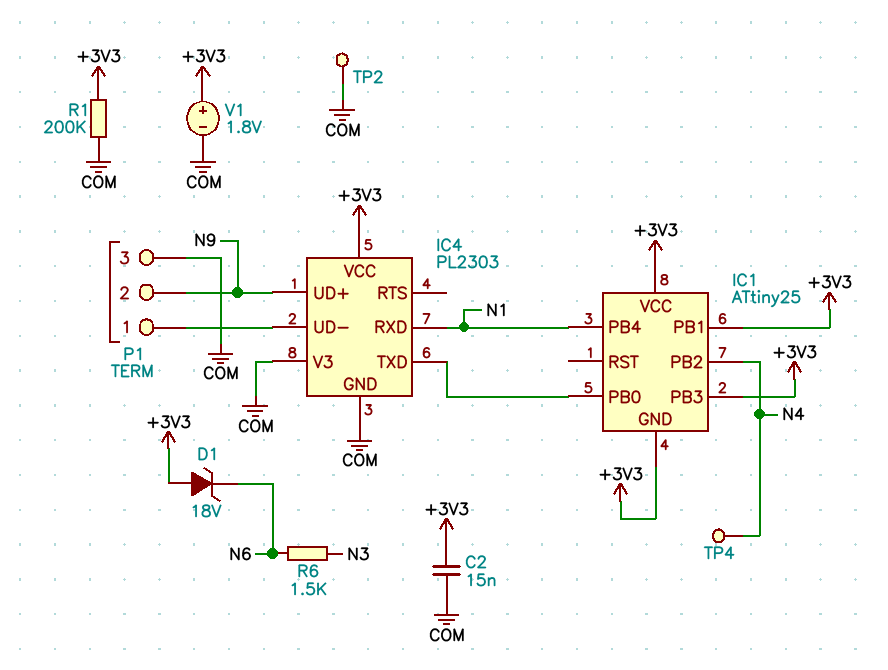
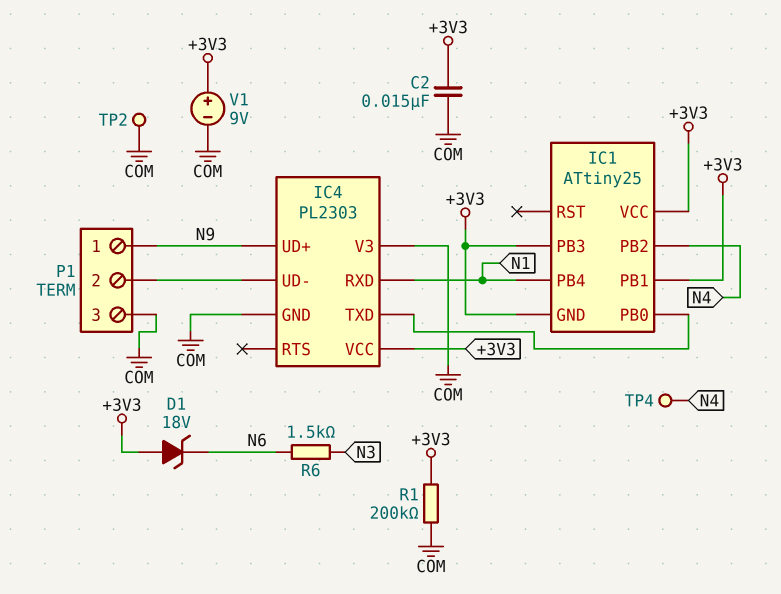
P1 pin 1: IC4/UD- -> N9
P1 pin 2: N9 -> IC4/UD-
V1: 1.8V (plus +3V3, minus COM) -> 9V (plus +3V3, minus COM)

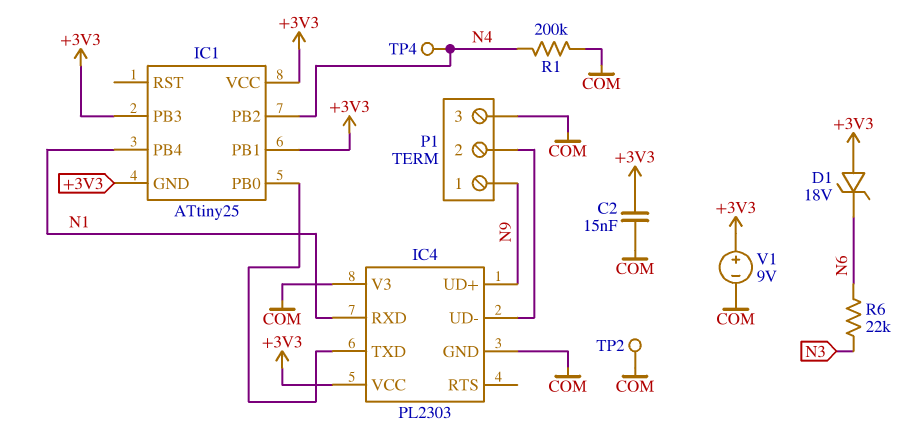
R1: 200k (+3V3, COM) -> 200k (COM, N4)
R6: 1.5k (N3, N6) -> 22k (N3, N6)

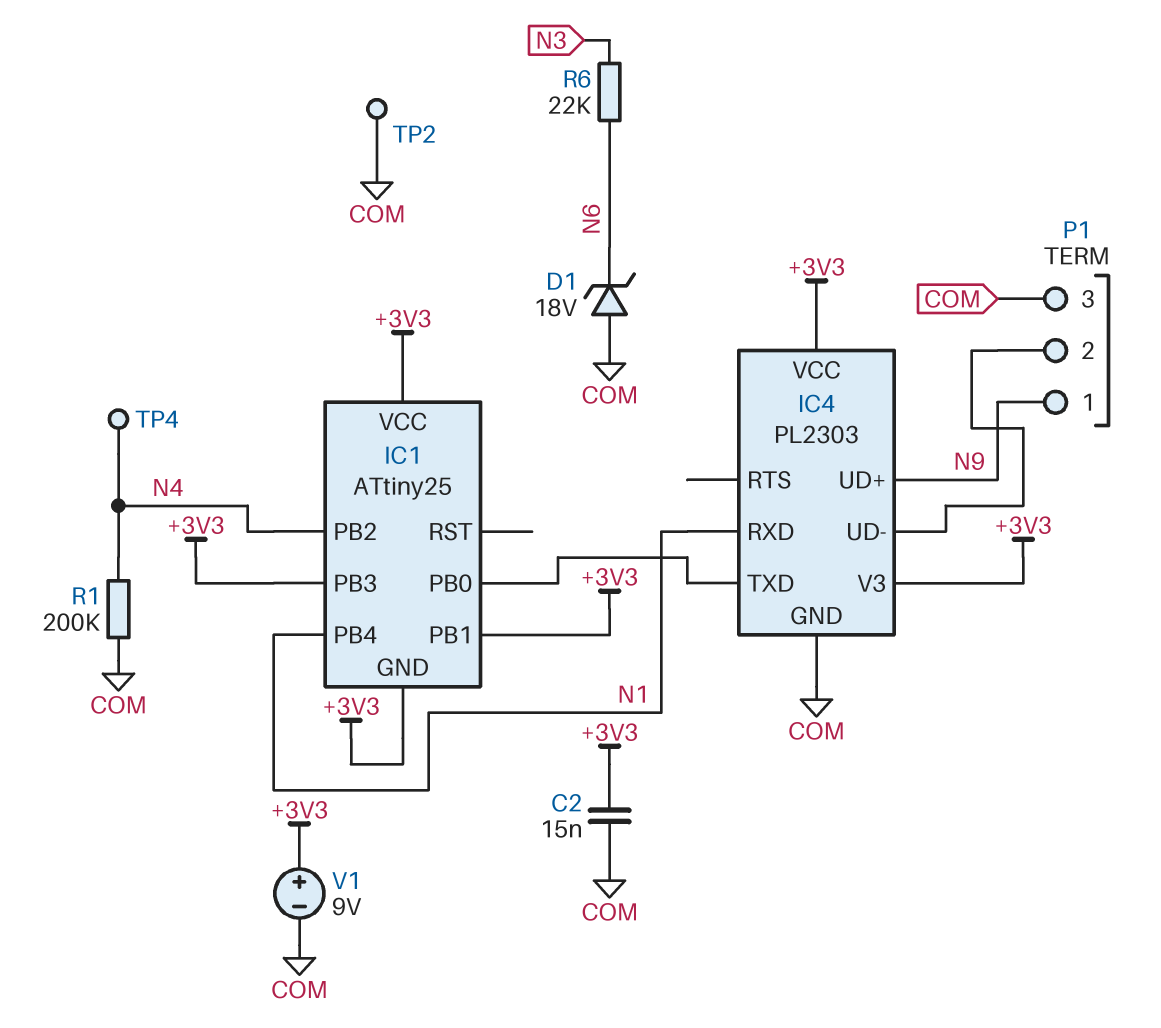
D1: zener 18V (A +3V3, K N6) -> zener 18V (A COM, K N6)
IC4 pin V3: COM -> +3V3

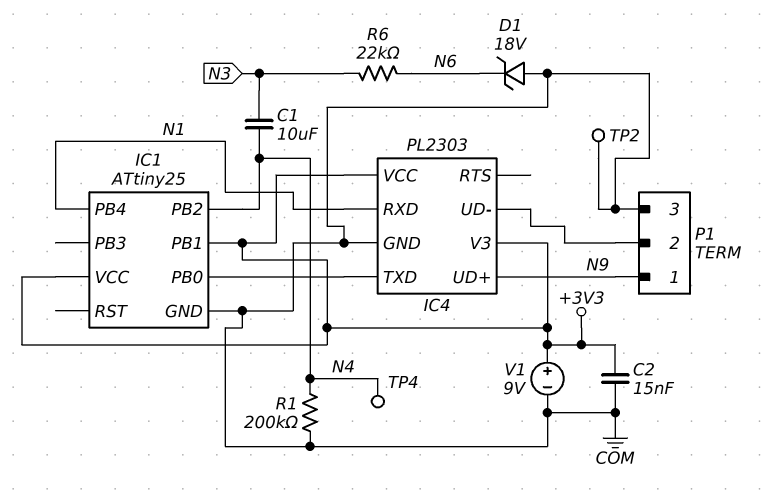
C1: none -> 10uF (N3, N4)
IC1 pin GND: +3V3 -> COM
IC1 pin PB3: +3V3 -> none

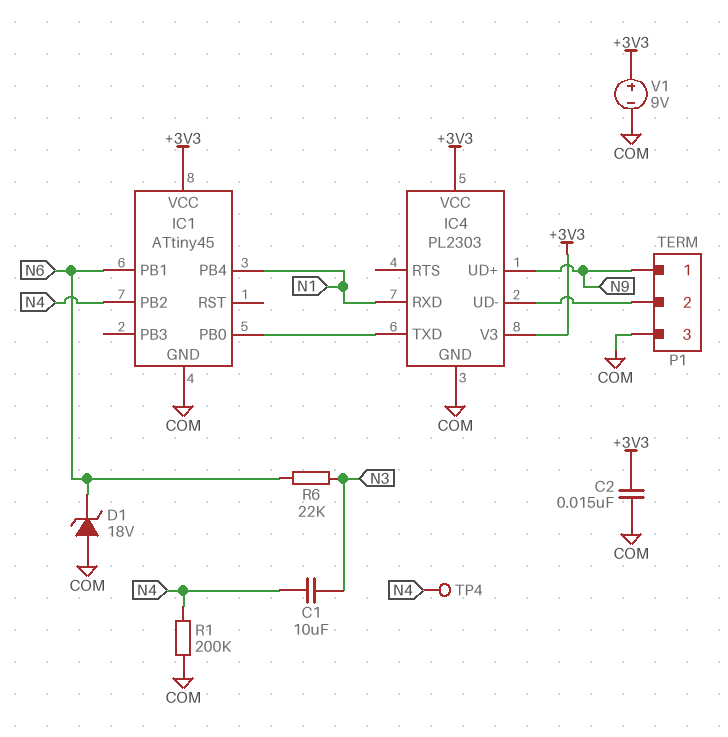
IC1: ATtiny25 -> ATtiny45
IC1 pin PB1: +3V3 -> N6
TP2: test point (COM) -> none

